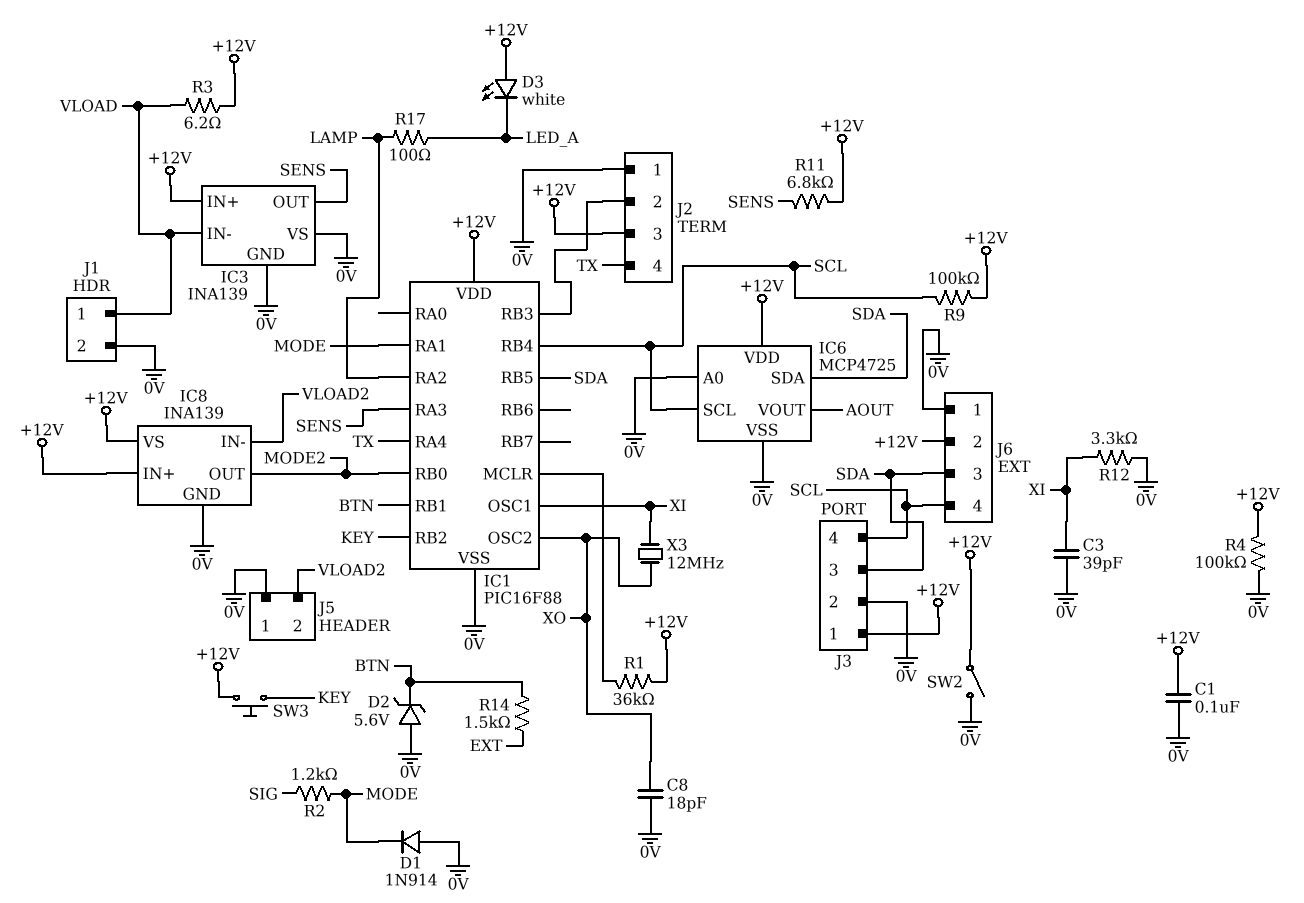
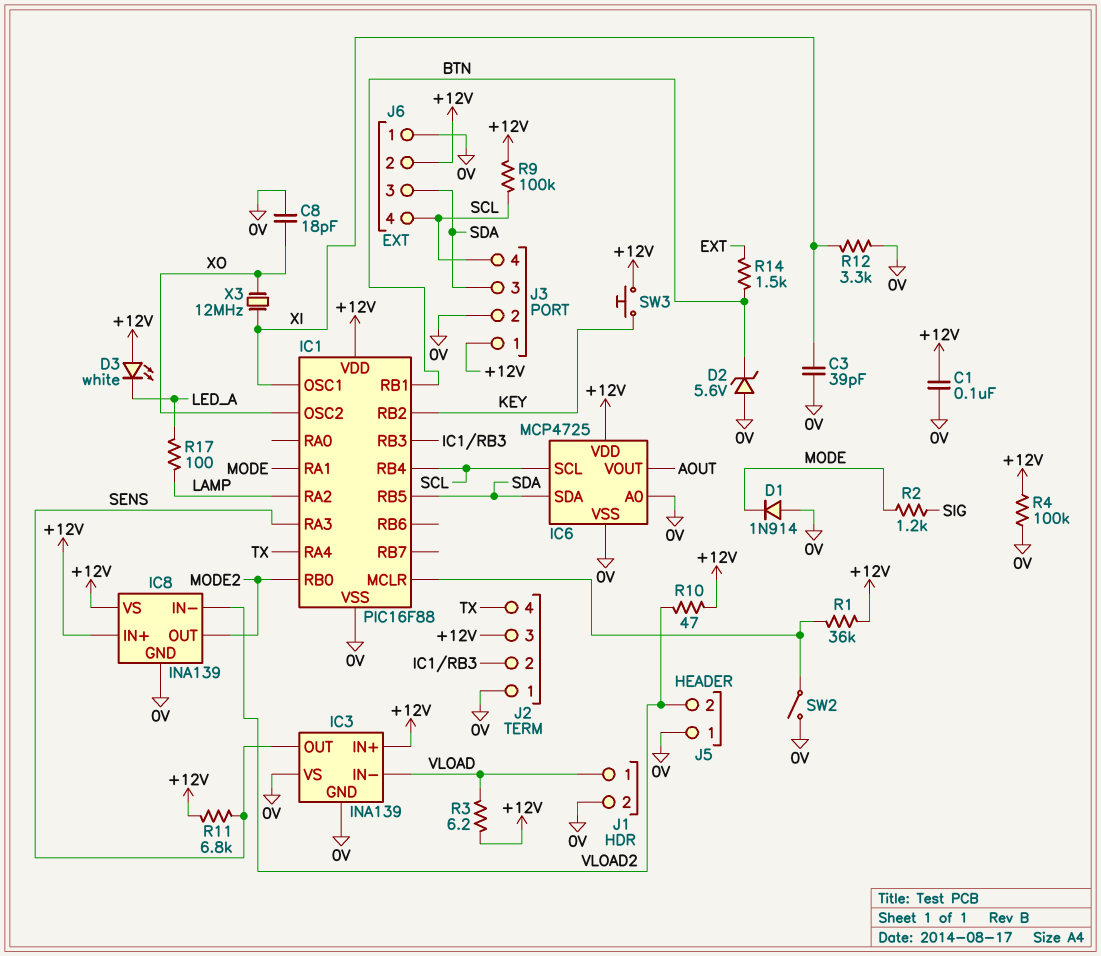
R10: none -> 47 (+12V, VLOAD2)
SW2: switch (+12V, 0V) -> switch (0V, IC1/MCLR)

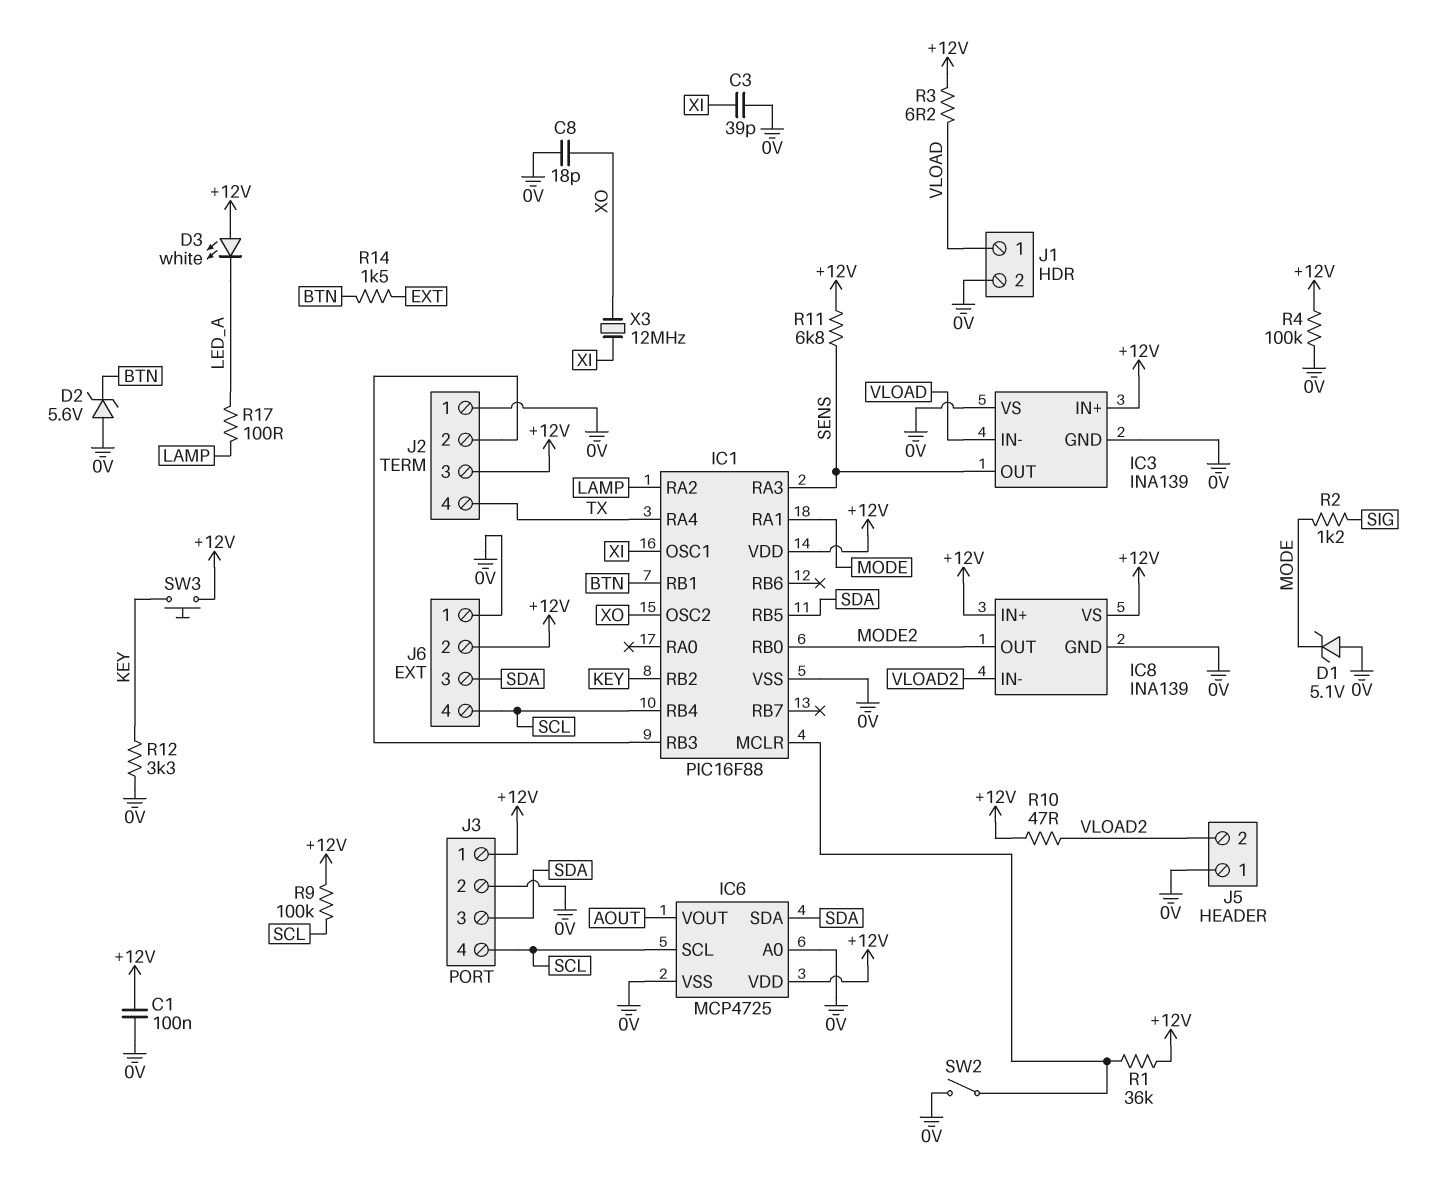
D1: diode 1N914 (A 0V, K MODE) -> zener 5.1V (A 0V, K MODE)
R12: 3.3k (0V, XI) -> 3.3k (0V, KEY)

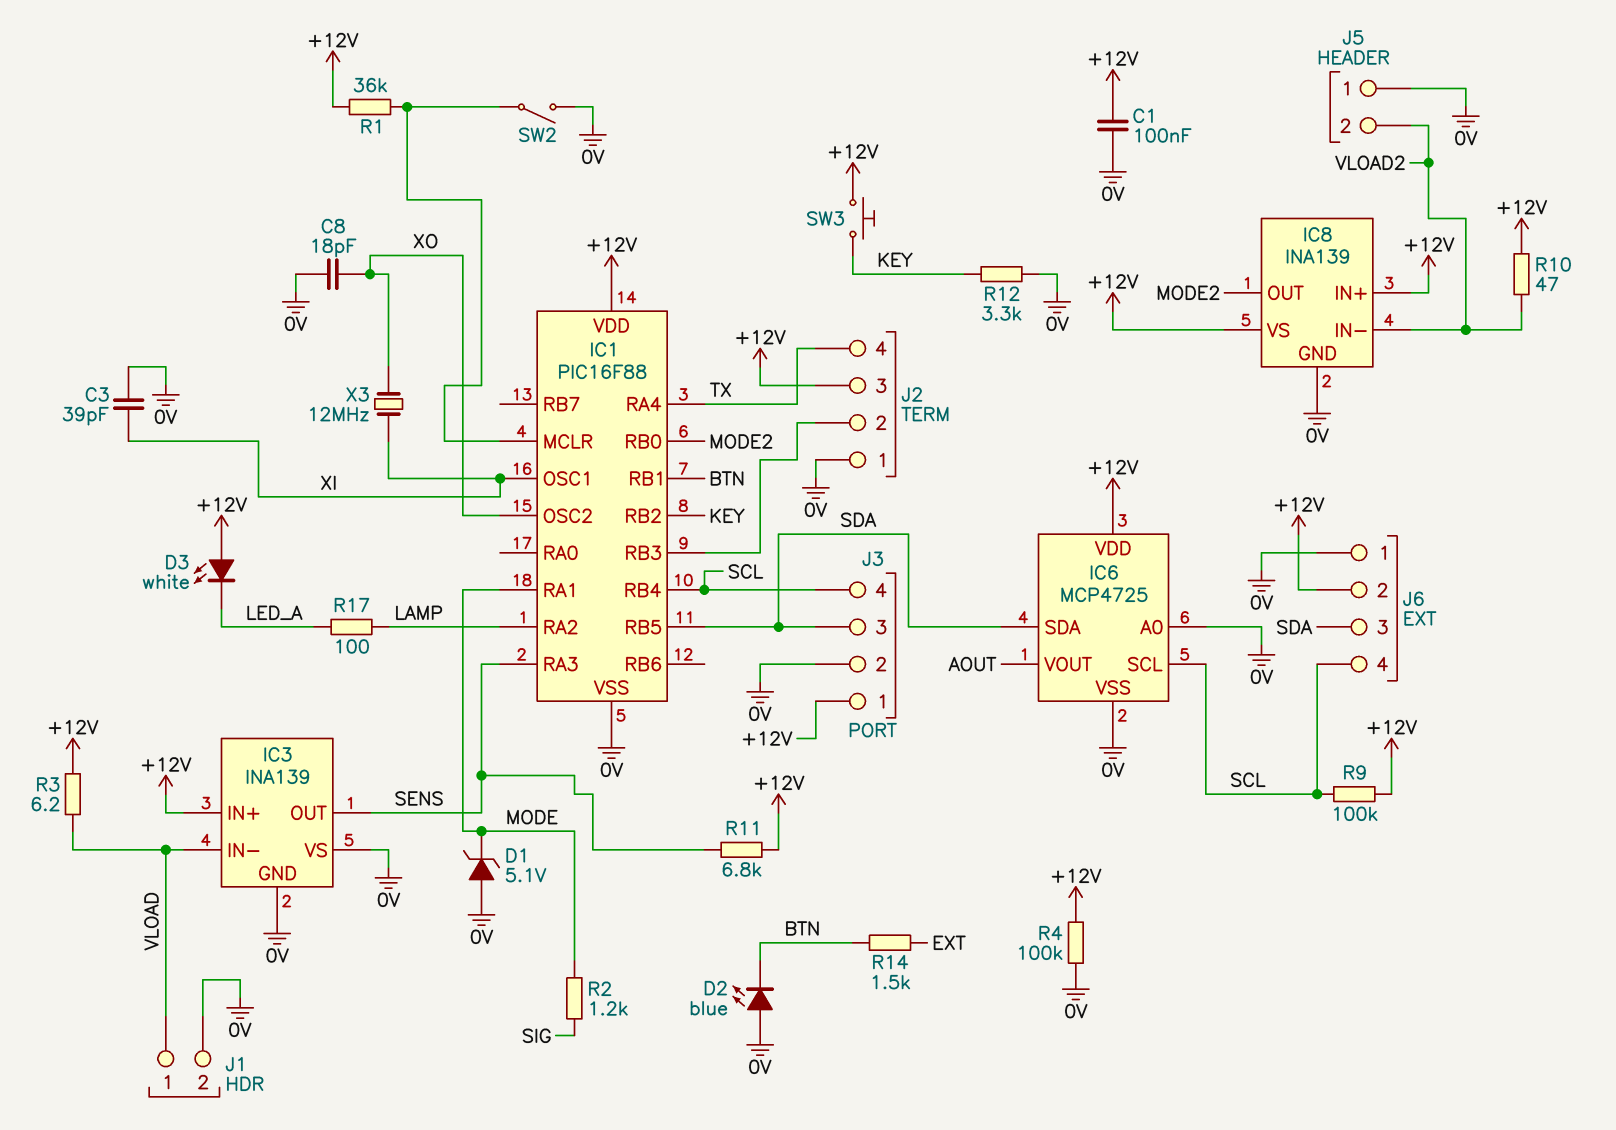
D2: zener 5.6V (A 0V, K BTN) -> LED blue (A 0V, K BTN)

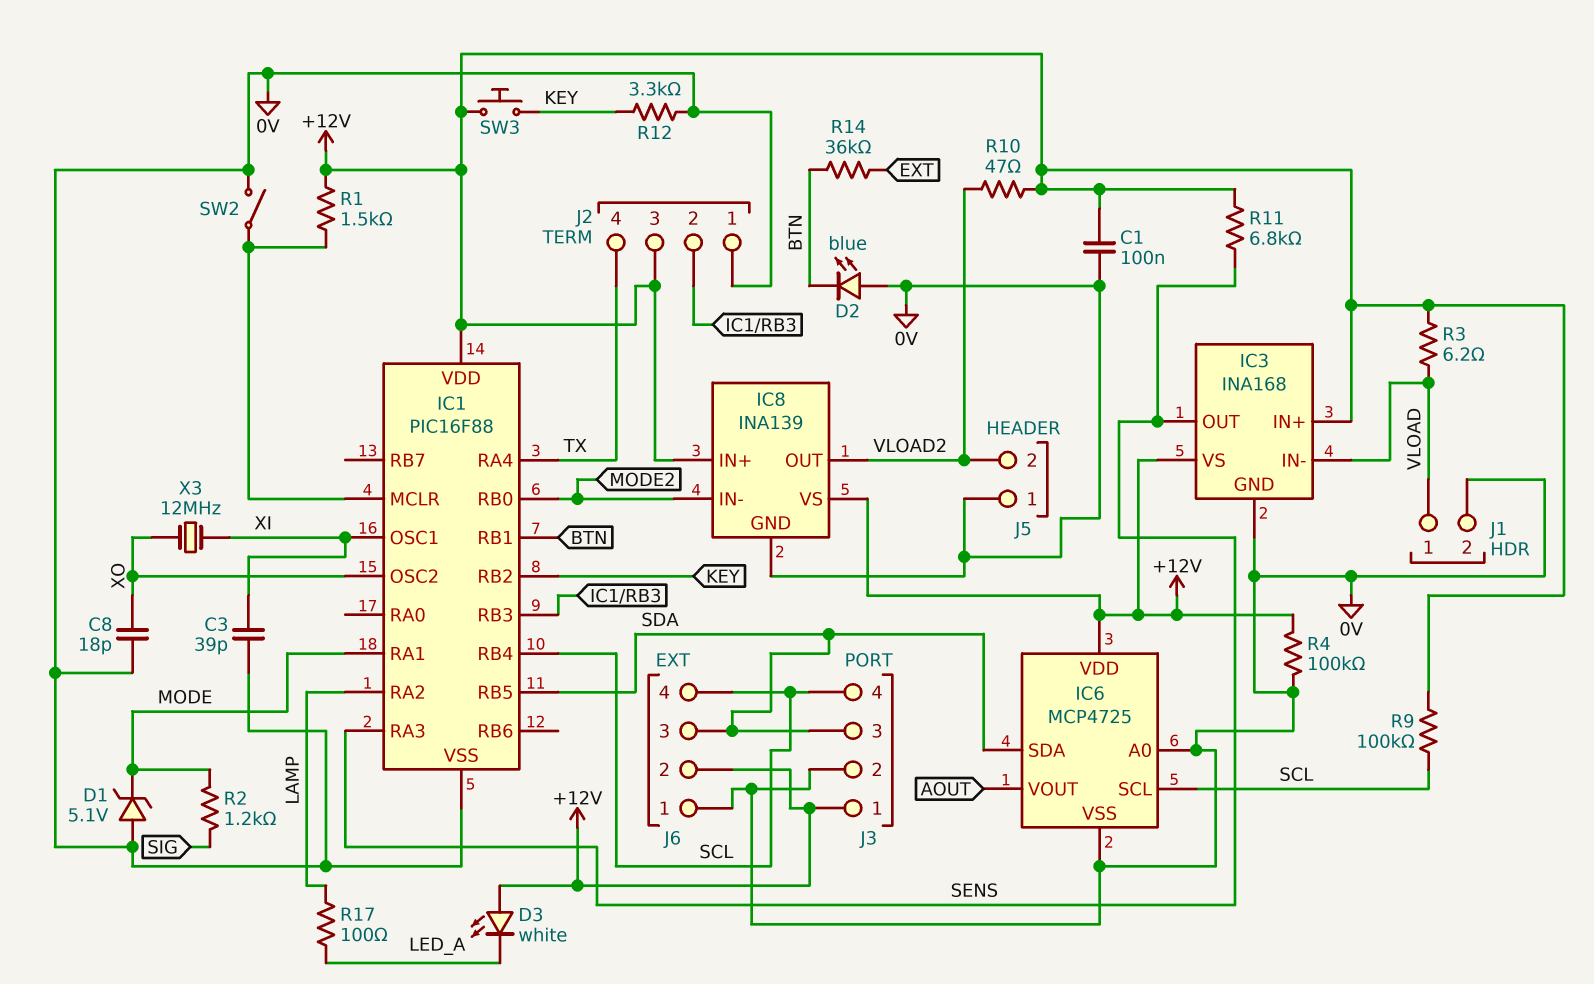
IC3: INA139 -> INA168
IC3 pin VS: 0V -> +12V
IC8 pin IN-: VLOAD2 -> MODE2
IC8 pin OUT: MODE2 -> VLOAD2
R1: 36k (+12V, IC1/MCLR) -> 1.5k (+12V, IC1/MCLR)
R14: 1.5k (BTN, EXT) -> 36k (BTN, EXT)

